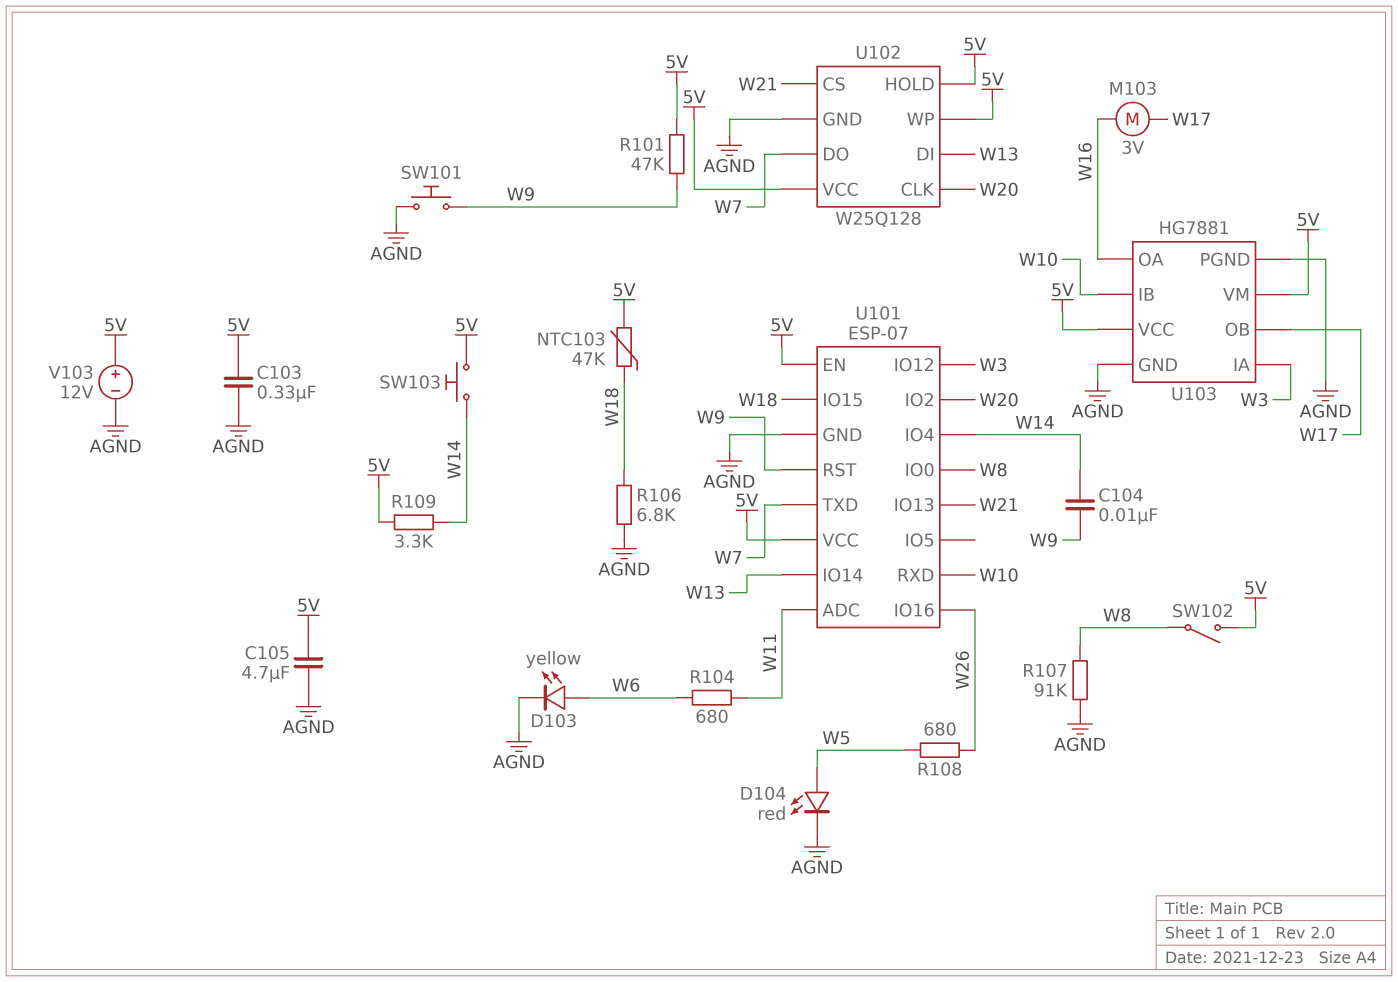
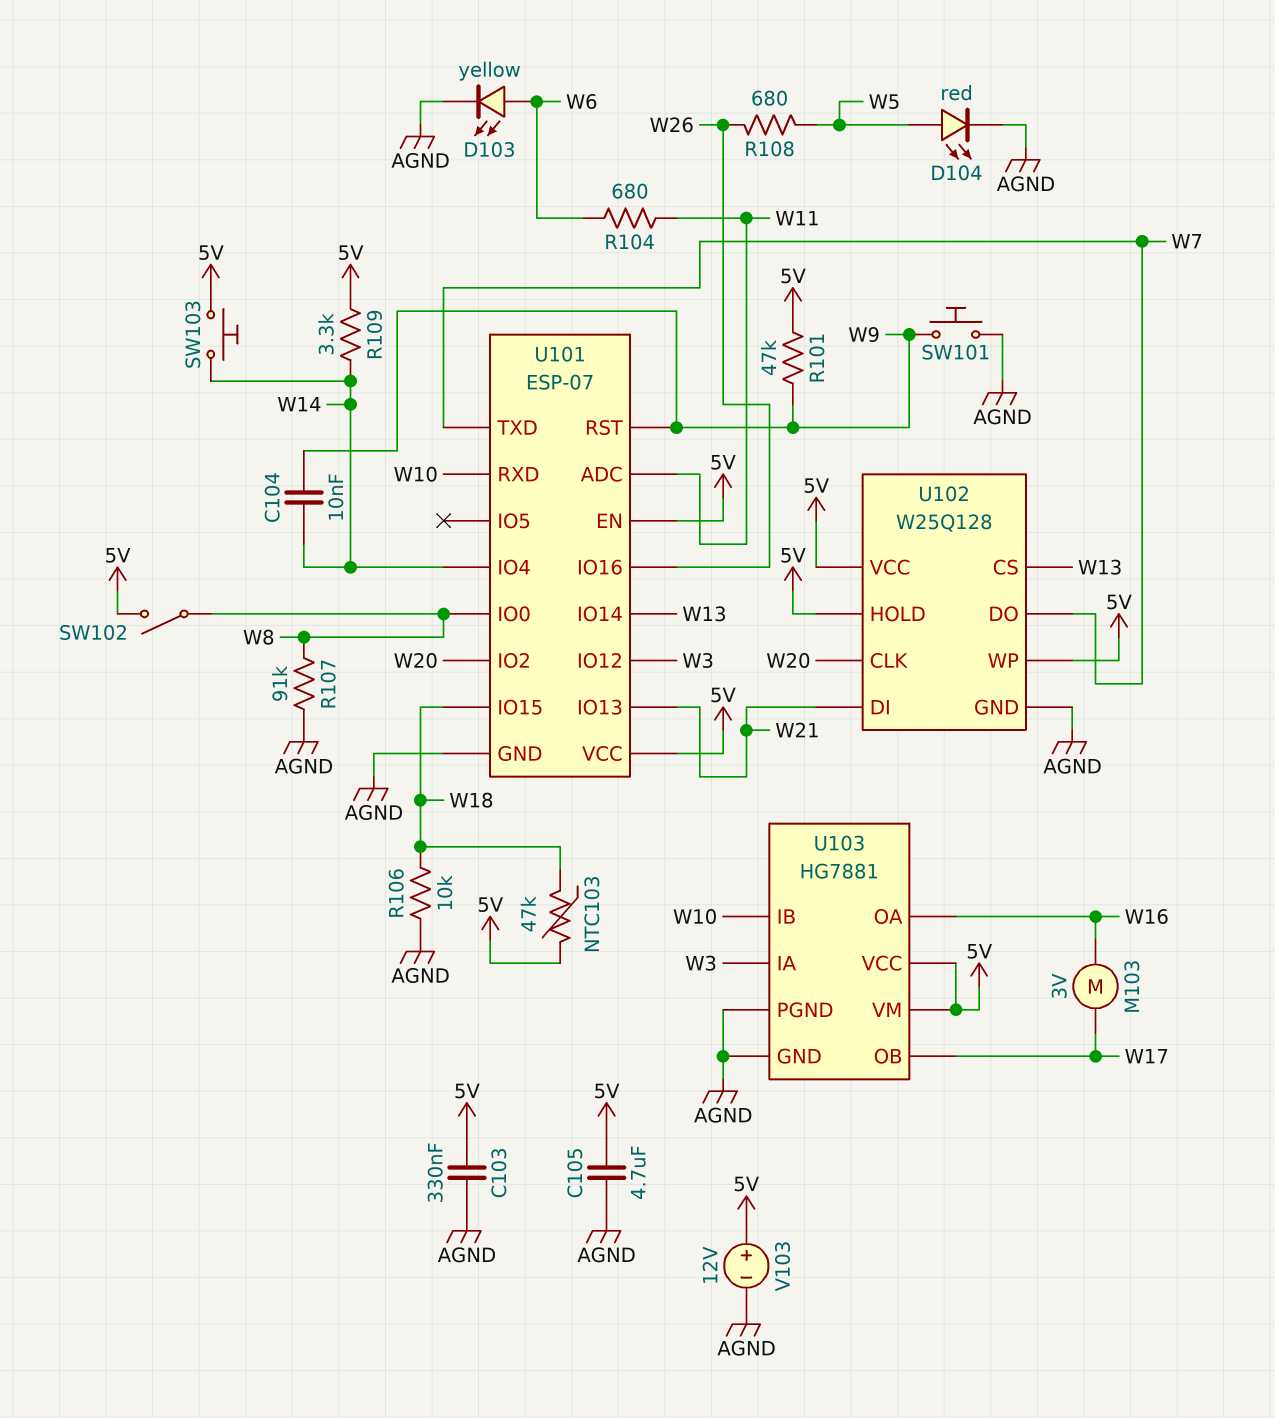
R106: 6.8k (AGND, W18) -> 10k (AGND, W18)
U102 pin CS: W21 -> W13
U102 pin DI: W13 -> W21

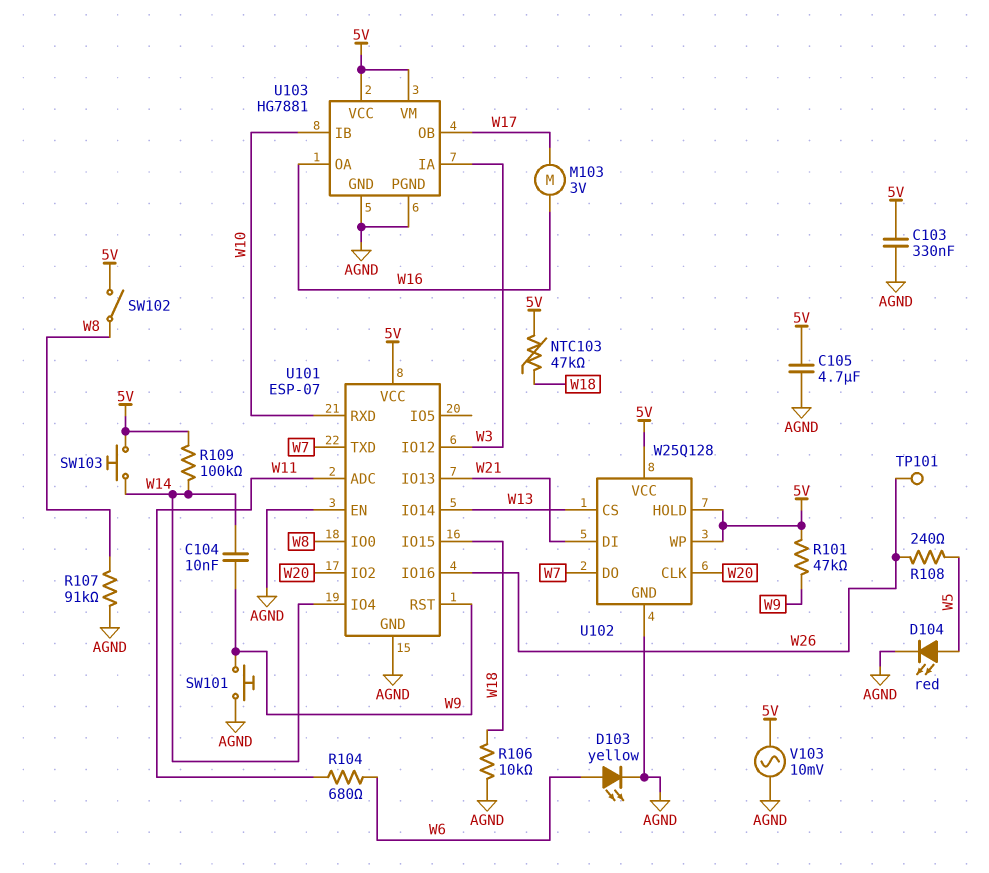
R108: 680 (W5, W26) -> 240 (W5, W26)
R109: 3.3k (5V, W14) -> 100k (5V, W14)
TP101: none -> test point (W26)
U101 pin EN: 5V -> AGND
V103: 12V (plus 5V, minus AGND) -> AC 10mV (5V, AGND)

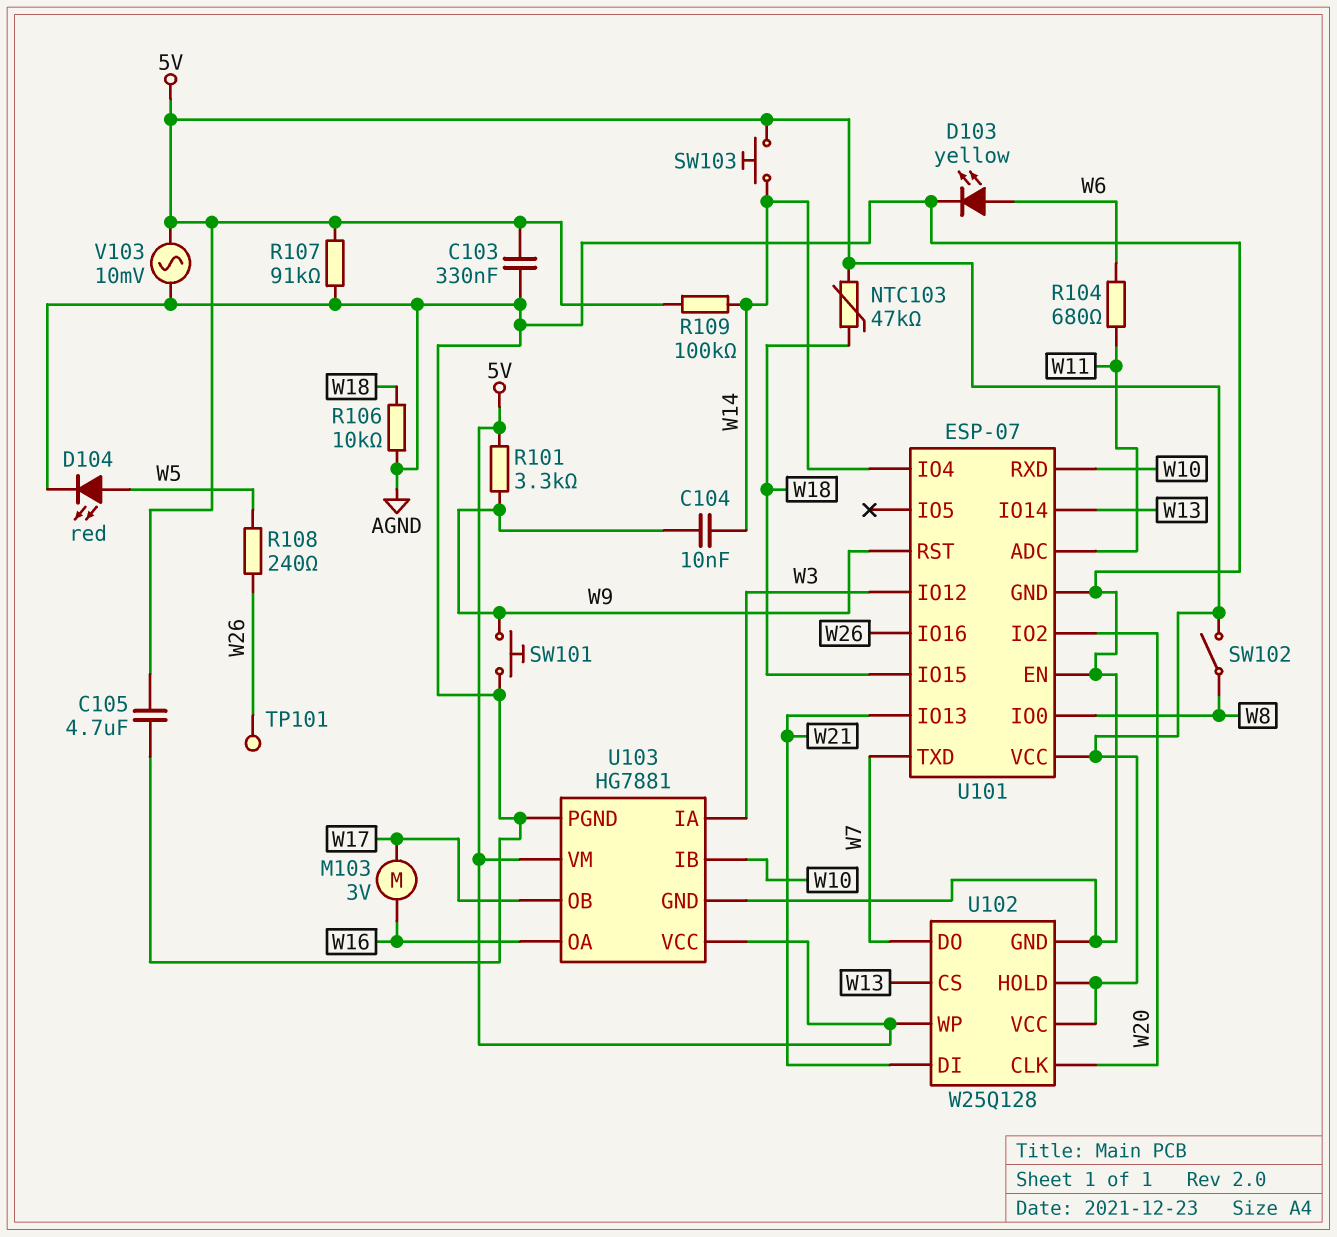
R101: 47k (5V, W9) -> 3.3k (5V, W9)
R107: 91k (AGND, W8) -> 91k (5V, AGND)

